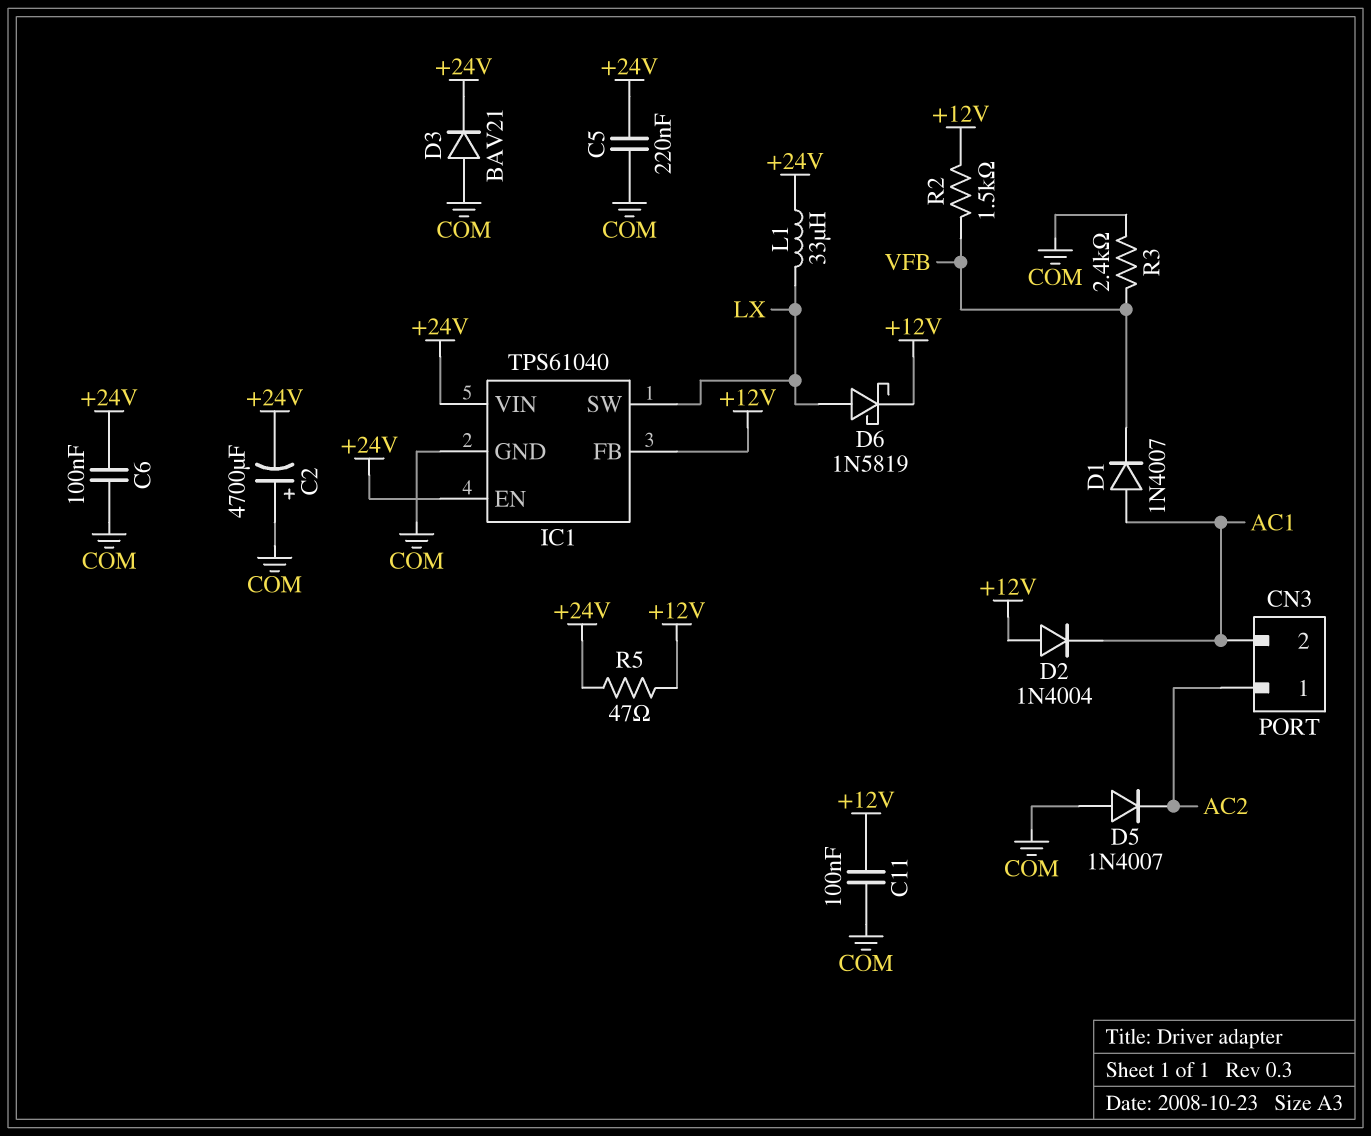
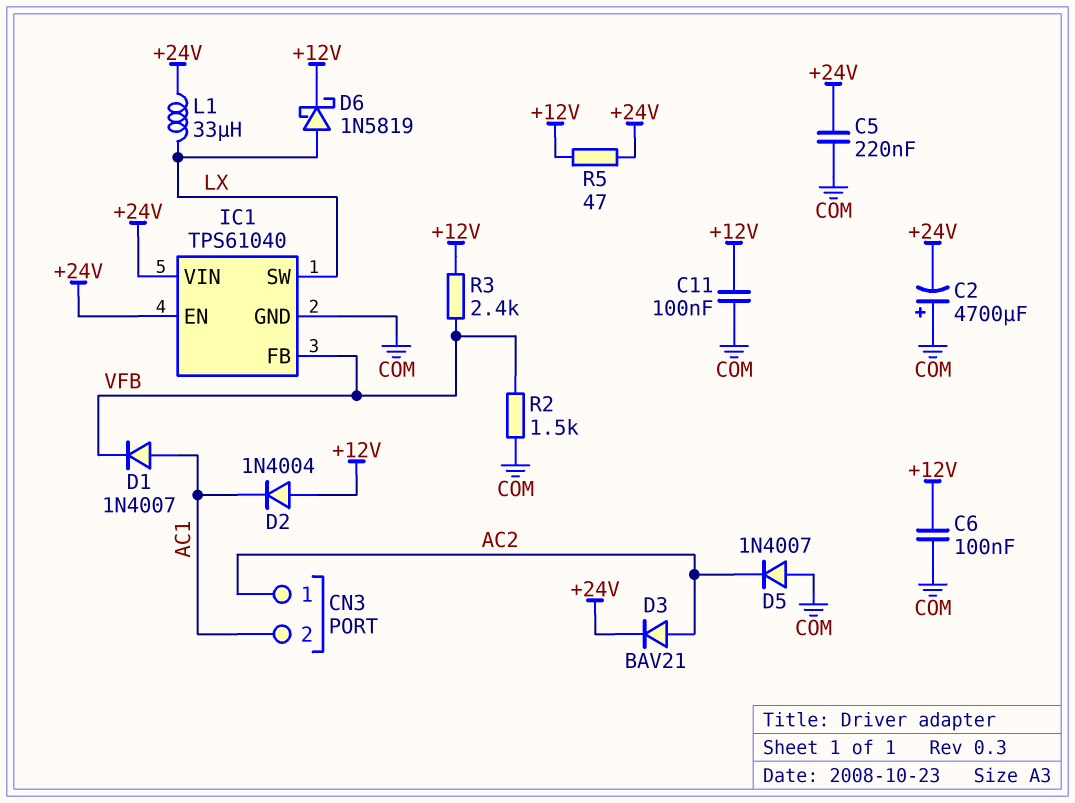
C6: 100nF (+24V, COM) -> 100nF (+12V, COM)
D3: diode BAV21 (A COM, K +24V) -> diode BAV21 (A AC2, K +24V)
IC1 pin FB: +12V -> VFB
R2: 1.5k (+12V, VFB) -> 1.5k (COM, VFB)
R3: 2.4k (COM, VFB) -> 2.4k (+12V, VFB)

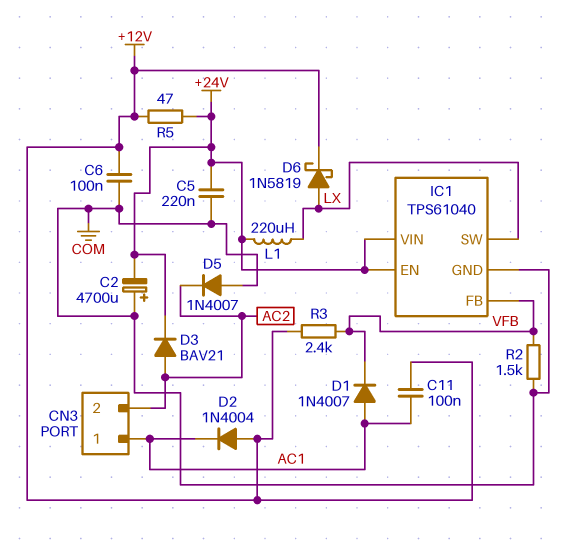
C11: 100nF (+12V, COM) -> 100nF (+12V, AC1)
CN3 pin 1: AC2 -> AC1
CN3 pin 2: AC1 -> AC2
L1: 33uH (+24V, LX) -> 220uH (+24V, LX)

